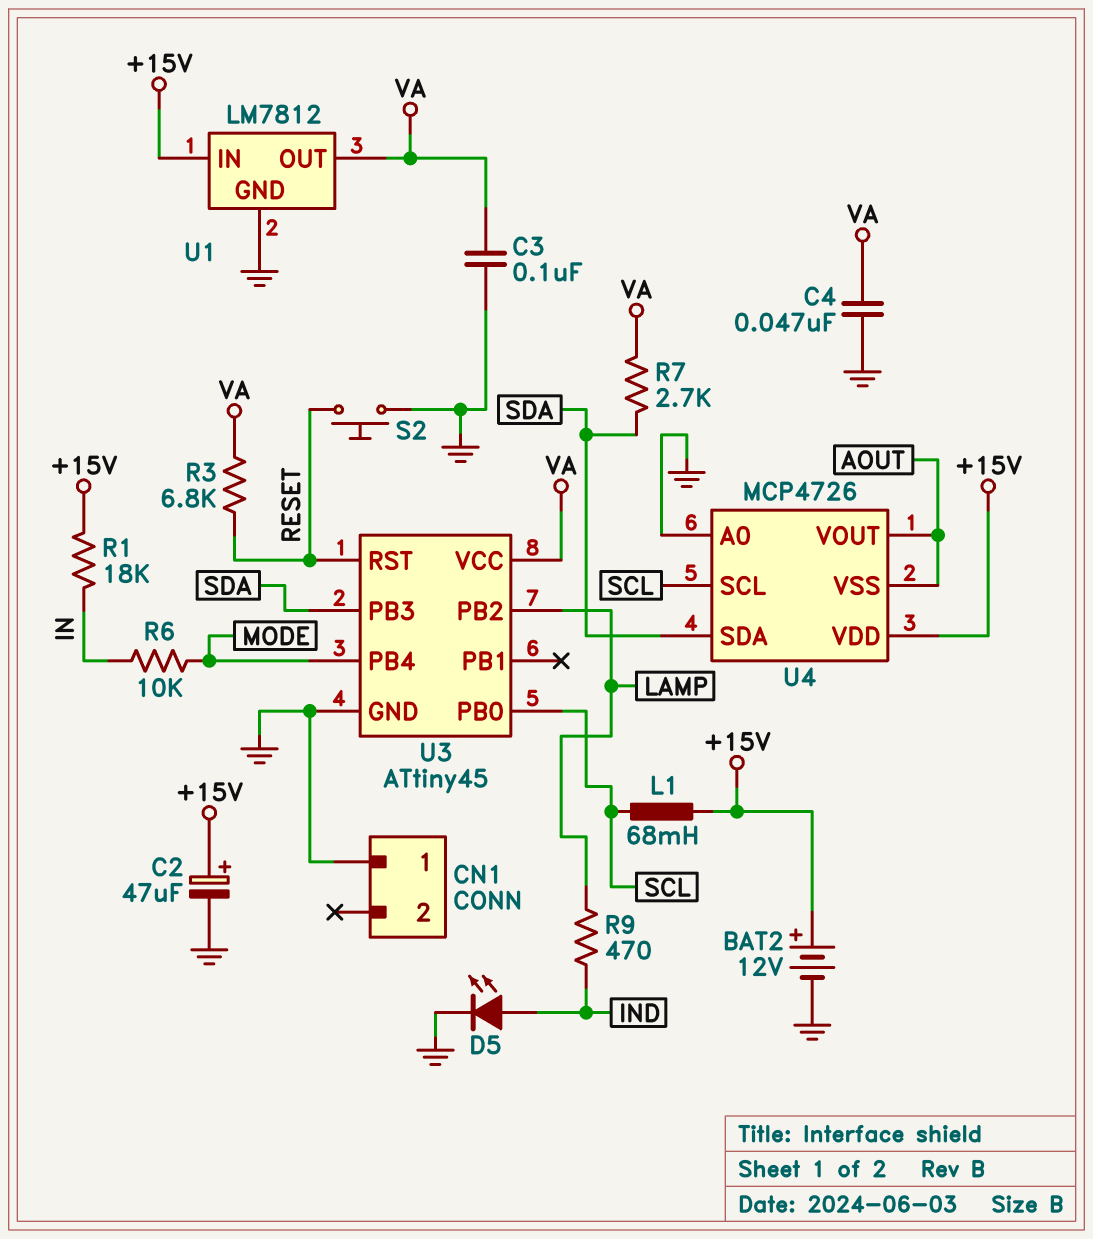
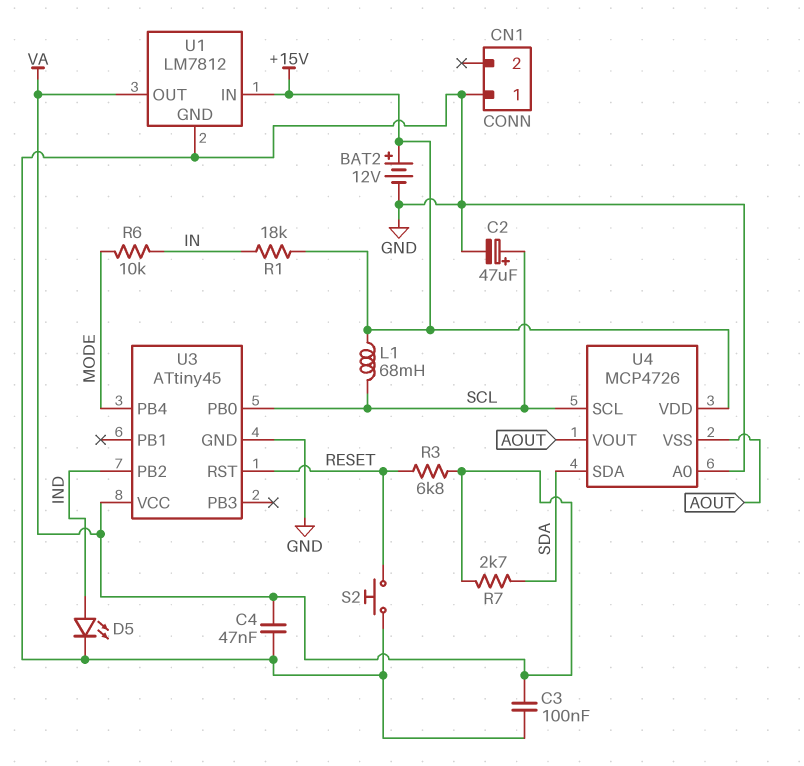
C2: 47uF (plus +15V, minus GND) -> 47uF (plus SCL, minus GND)
R9: 470 (IND, LAMP) -> none
U3 pin PB2: LAMP -> IND
U3 pin PB3: SDA -> none

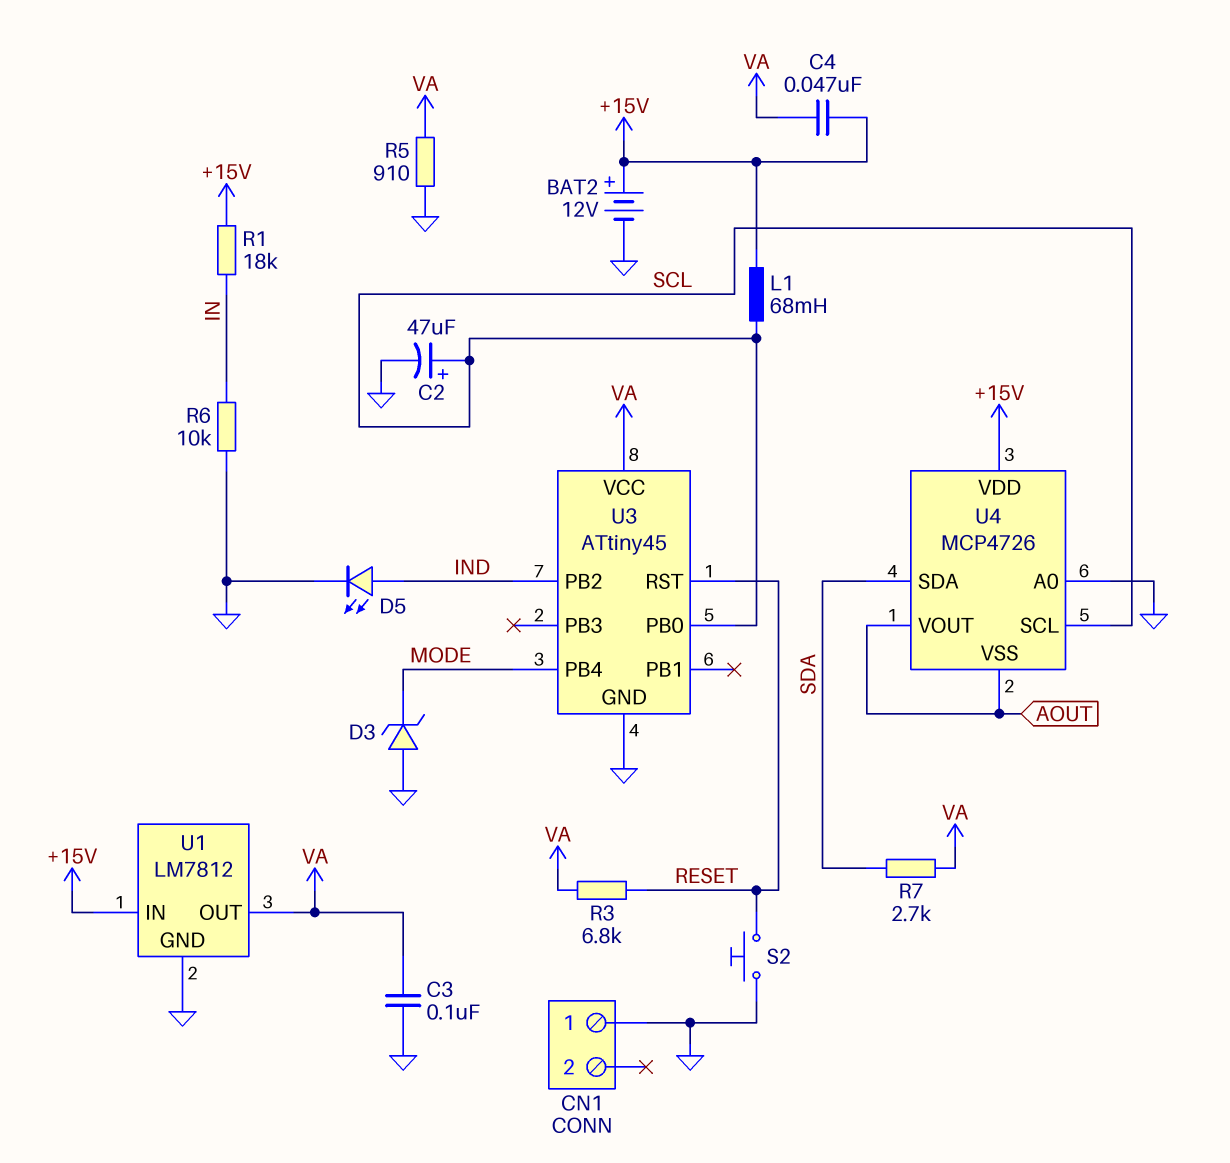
C4: 47nF (GND, VA) -> 47nF (+15V, VA)
D3: none -> zener (A GND, K MODE)
R5: none -> 910 (GND, VA)
R6: 10k (IN, MODE) -> 10k (GND, IN)

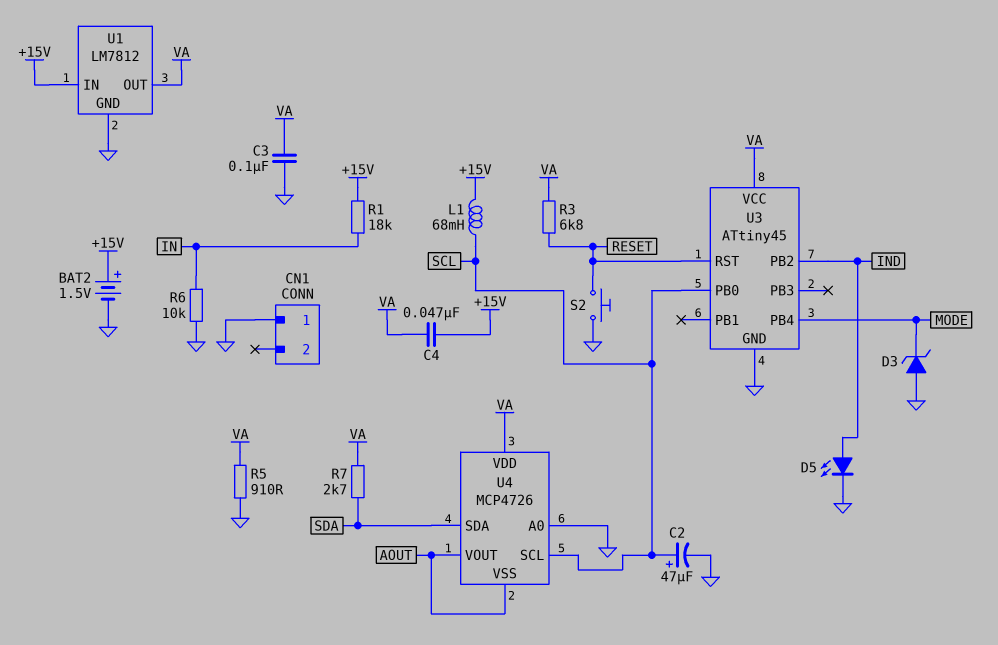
BAT2: 12V (plus +15V, minus GND) -> 1.5V (plus +15V, minus GND)
U4 pin VDD: +15V -> VA

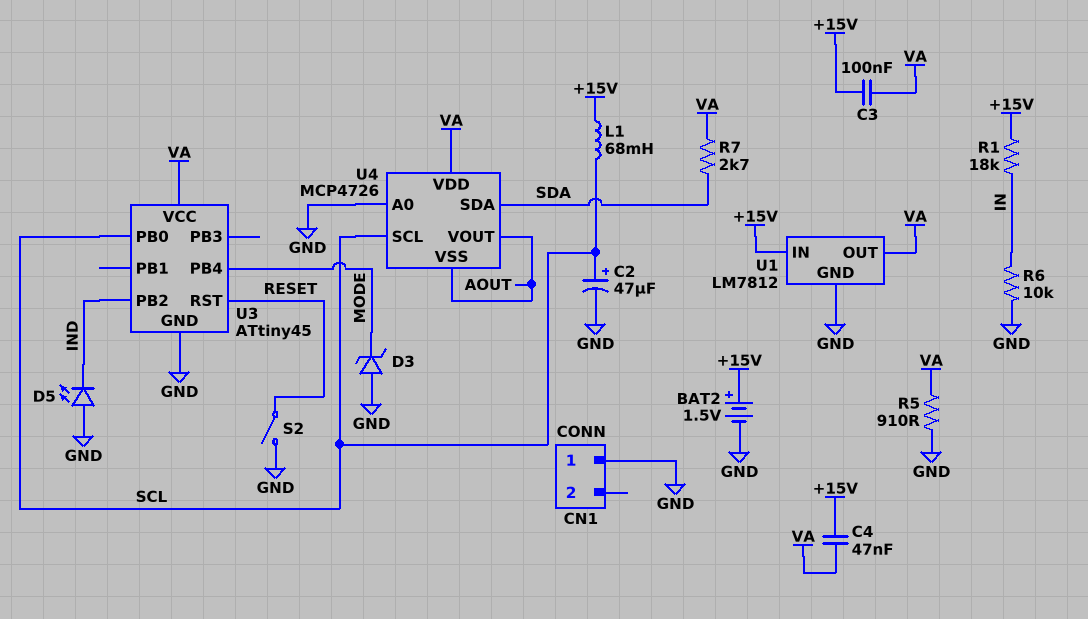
C3: 100nF (GND, VA) -> 100nF (+15V, VA)
D5: LED (A IND, K GND) -> LED (A GND, K IND)
R3: 6.8k (RESET, VA) -> none
S2: button (GND, RESET) -> switch (GND, RESET)

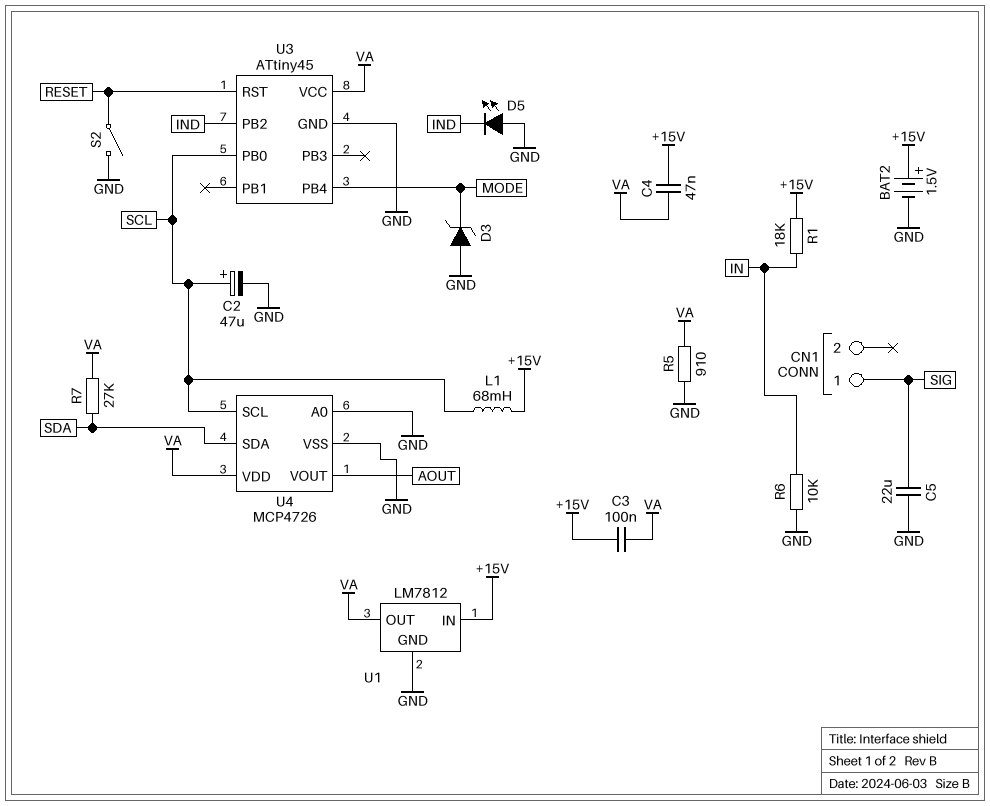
C5: none -> 22uF (GND, SIG)
CN1 pin 1: GND -> SIG
R7: 2.7k (SDA, VA) -> 27k (SDA, VA)
U4 pin VSS: AOUT -> GND

